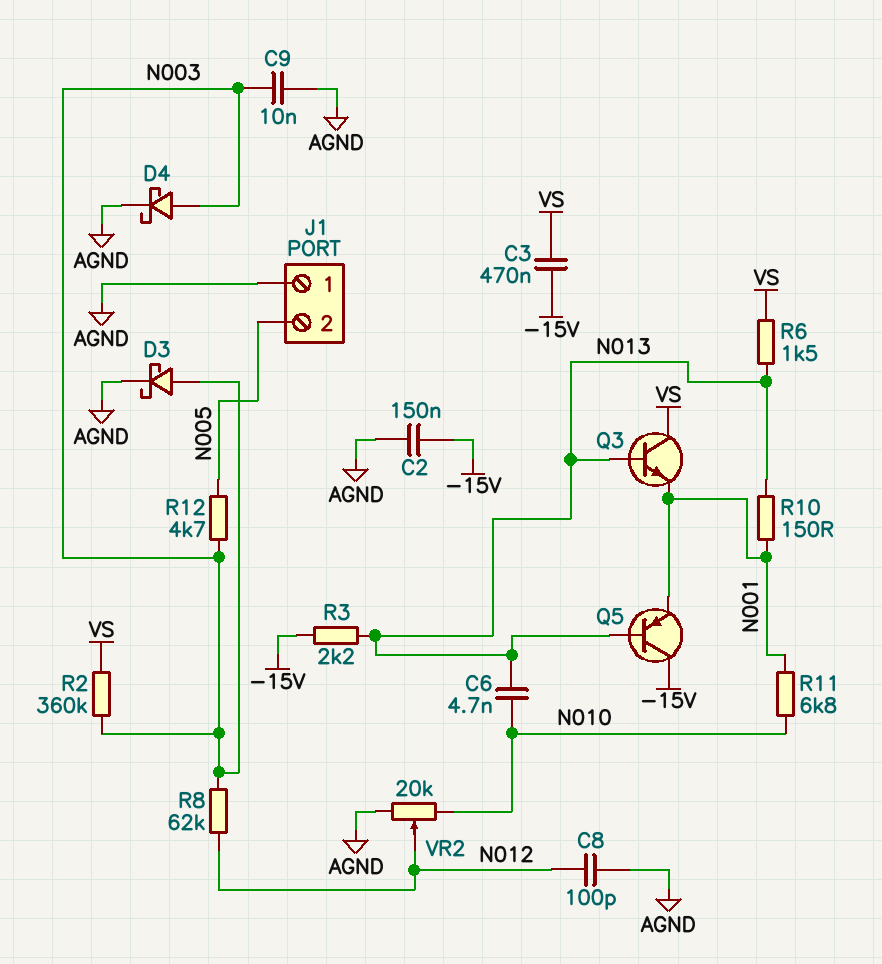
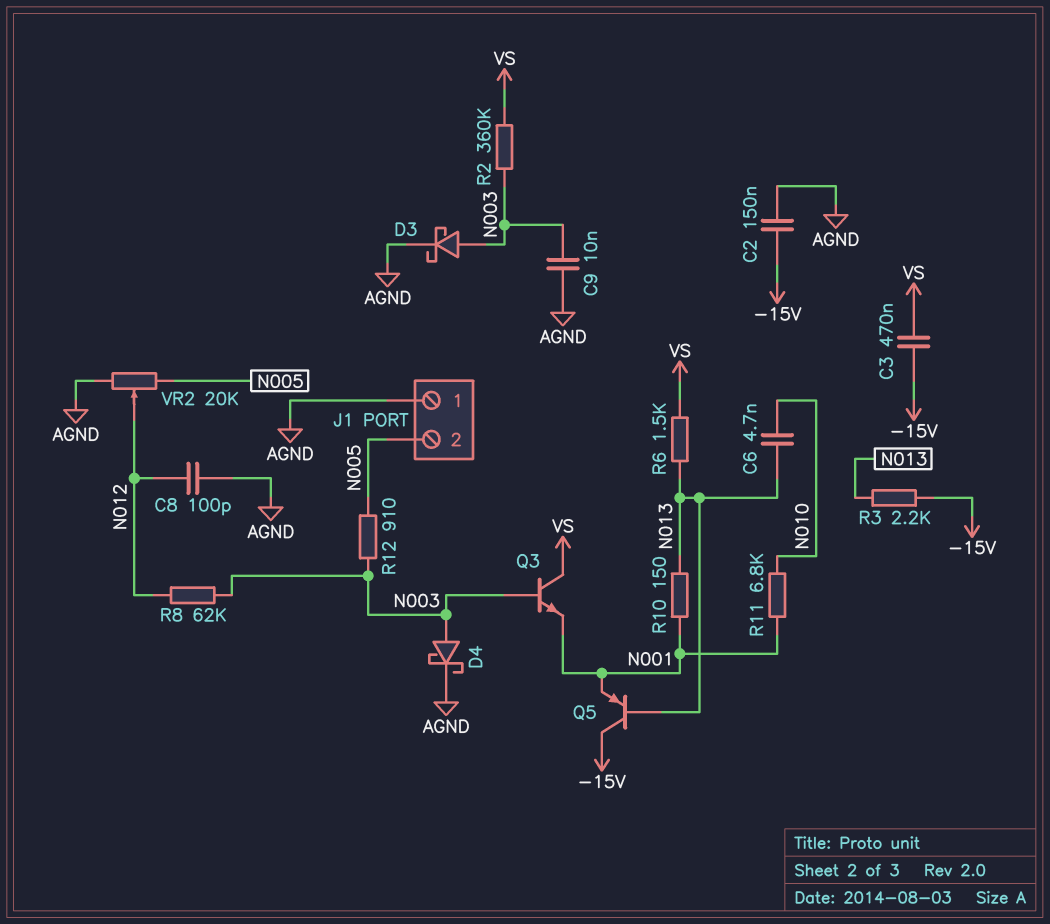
Q3: NPN (B N013, C VS, E N001) -> NPN (B N003, C VS, E N001)
R12: 4.7k (N003, N005) -> 910 (N003, N005)
VR2: 20k (AGND, N010, wiper N012) -> 20k (AGND, N005, wiper N012)

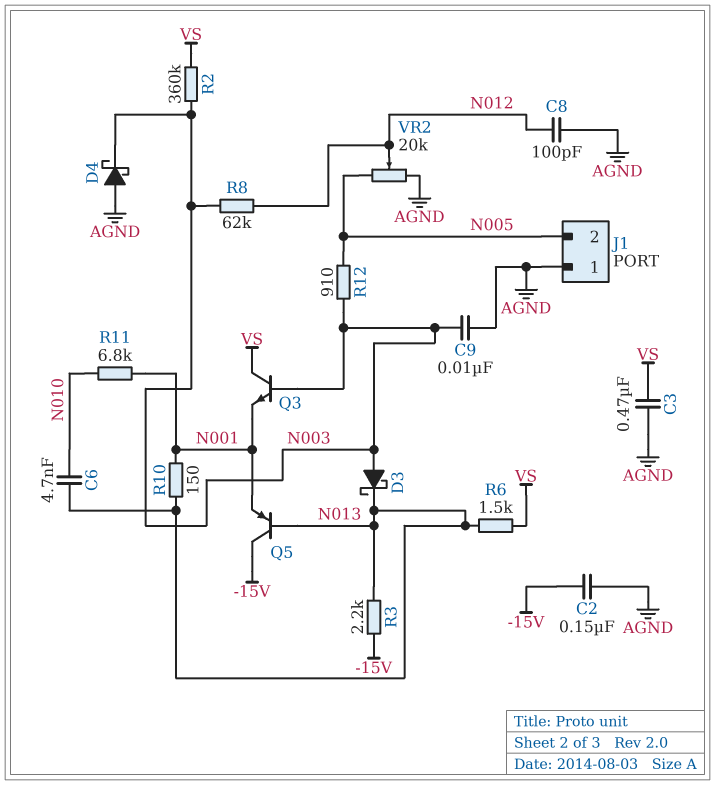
C3: 470nF (-15V, VS) -> 470nF (AGND, VS)
D3: schottky (A N003, K AGND) -> schottky (A N003, K N013)
D4: schottky (A N003, K AGND) -> schottky (A AGND, K N003)

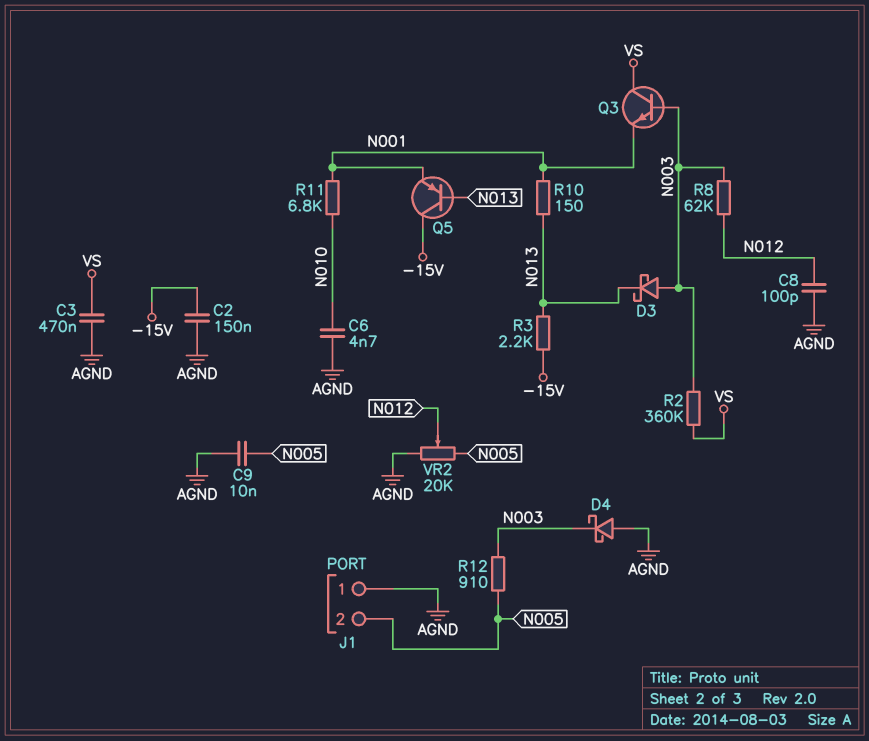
C6: 4.7nF (N010, N013) -> 4.7nF (AGND, N010)
C9: 10nF (AGND, N003) -> 10nF (AGND, N005)
R6: 1.5k (N013, VS) -> none

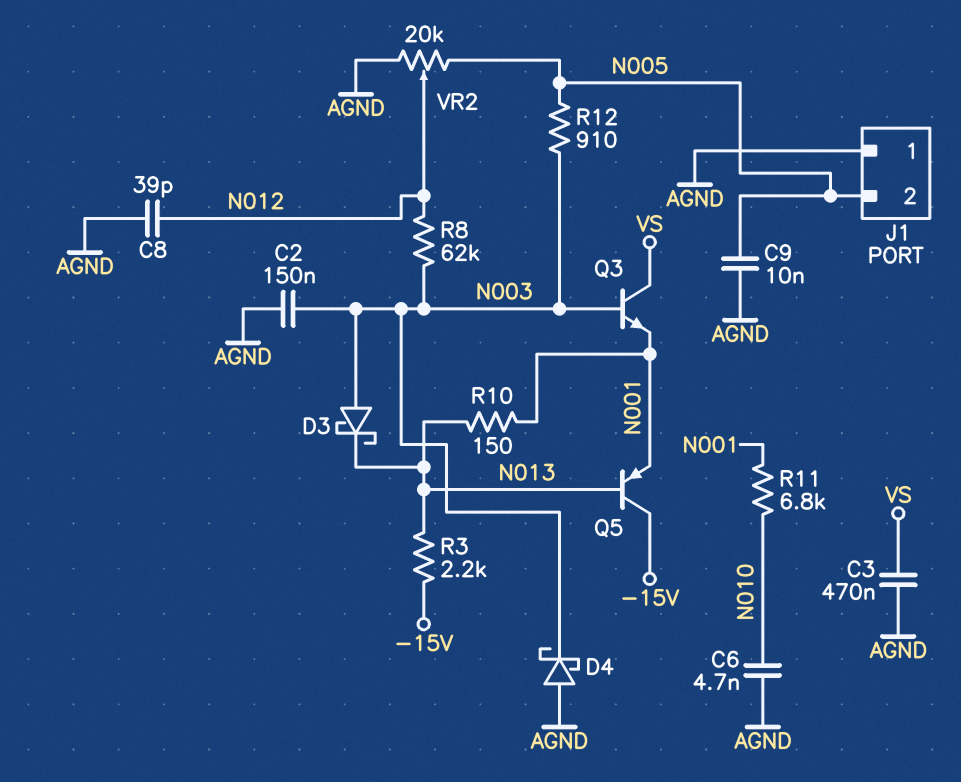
C2: 150nF (-15V, AGND) -> 150nF (AGND, N003)
C8: 100pF (AGND, N012) -> 39pF (AGND, N012)
R2: 360k (N003, VS) -> none

